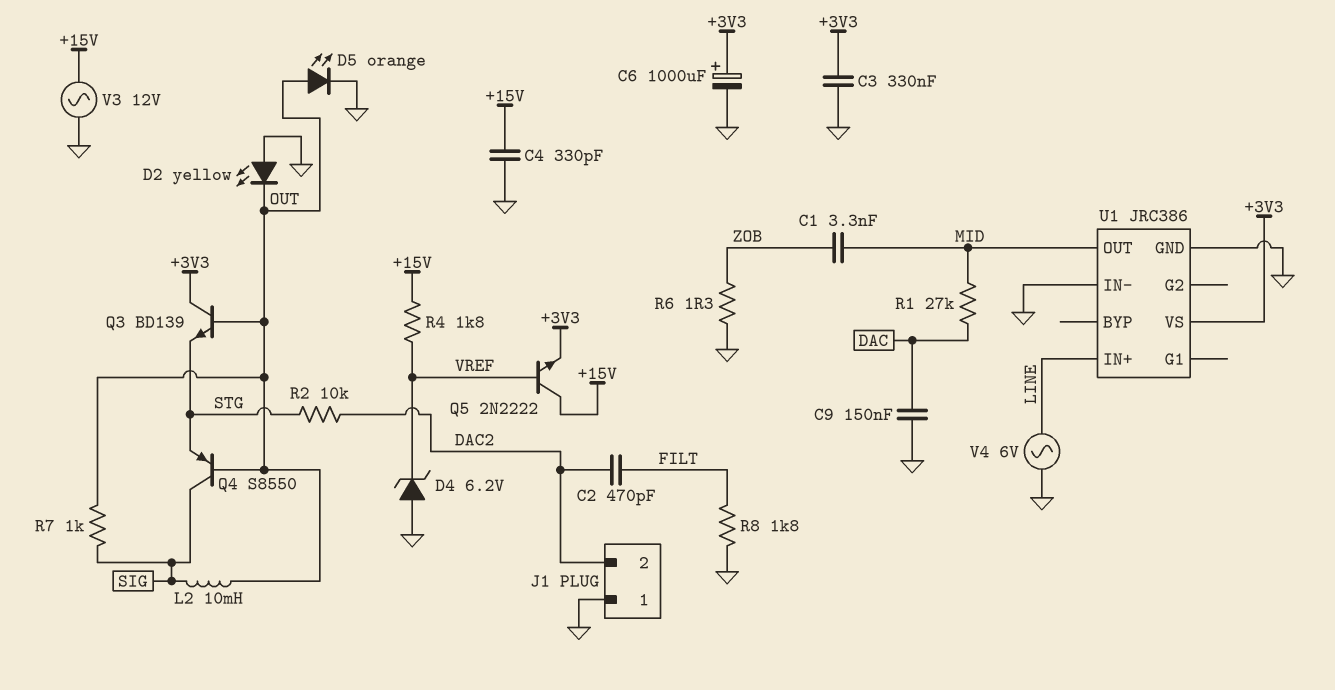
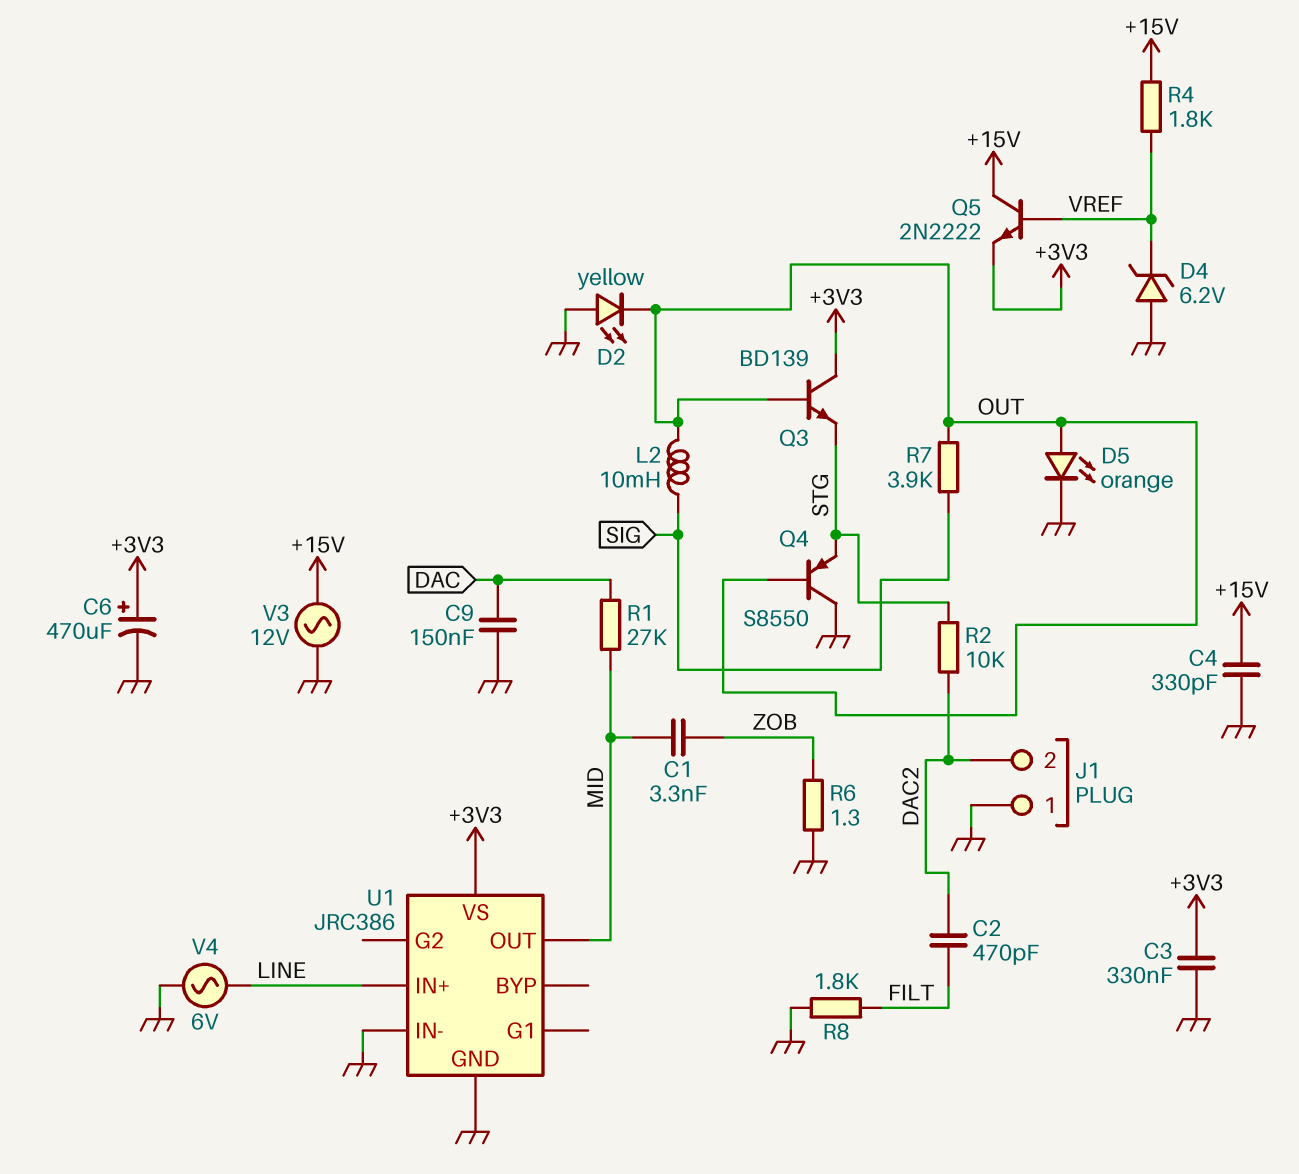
C6: 1000uF (plus +3V3, minus GND) -> 470uF (plus +3V3, minus GND)
Q4: PNP S8550 (B OUT, C SIG, E STG) -> PNP S8550 (B OUT, C GND, E STG)
R7: 1k (OUT, SIG) -> 3.9k (OUT, SIG)

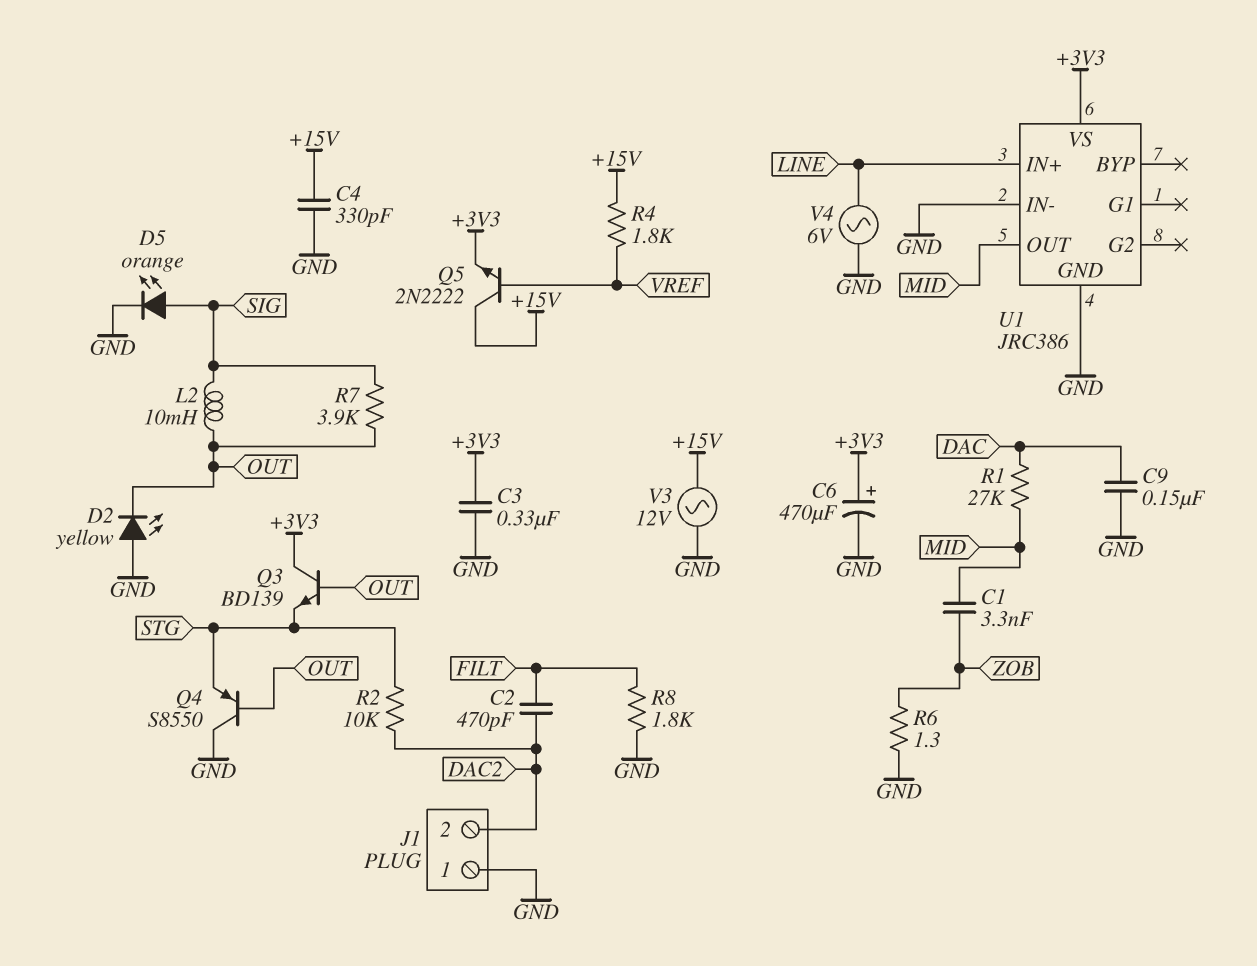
D4: zener 6.2V (A GND, K VREF) -> none
D5: LED orange (A OUT, K GND) -> LED orange (A SIG, K GND)

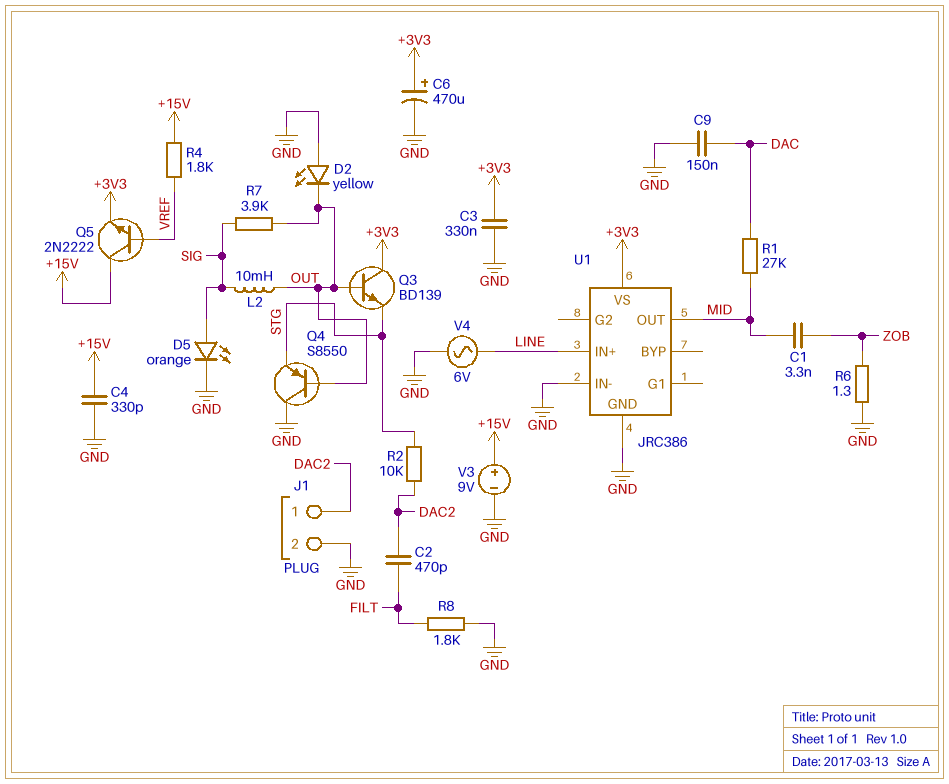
J1 pin 1: GND -> DAC2
J1 pin 2: DAC2 -> GND
V3: AC 12V (+15V, GND) -> 9V (plus +15V, minus GND)

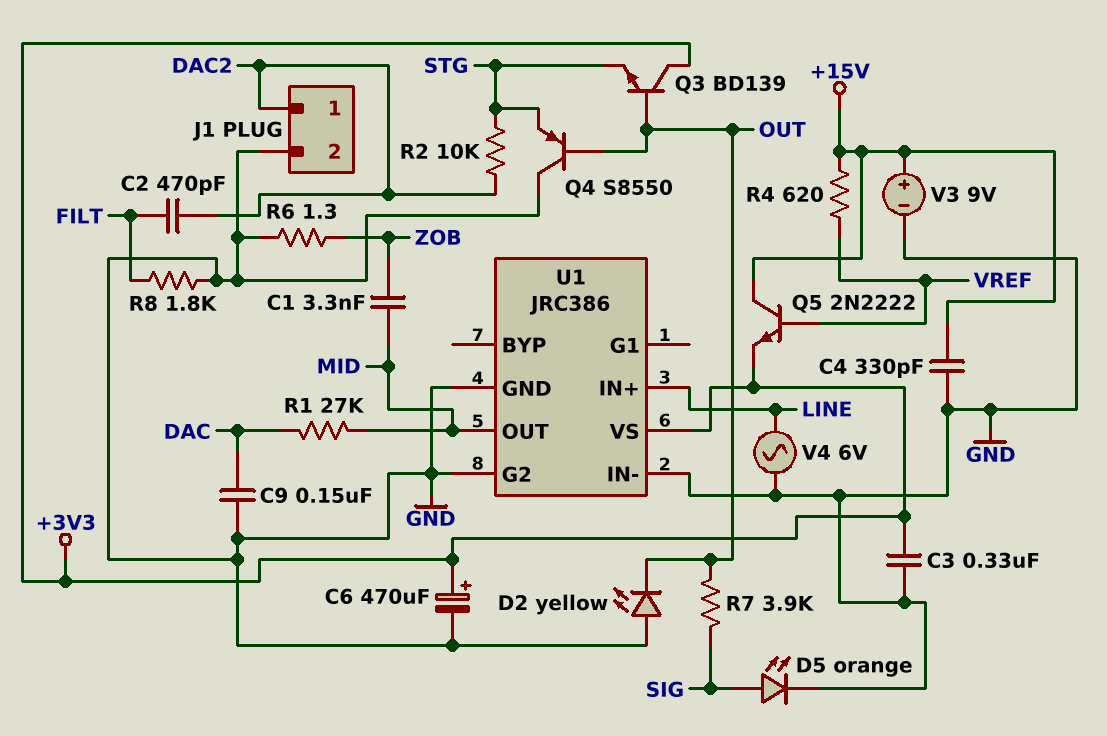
L2: 10mH (OUT, SIG) -> none
R4: 1.8k (+15V, VREF) -> 620 (+15V, VREF)
U1 pin G2: none -> GND

